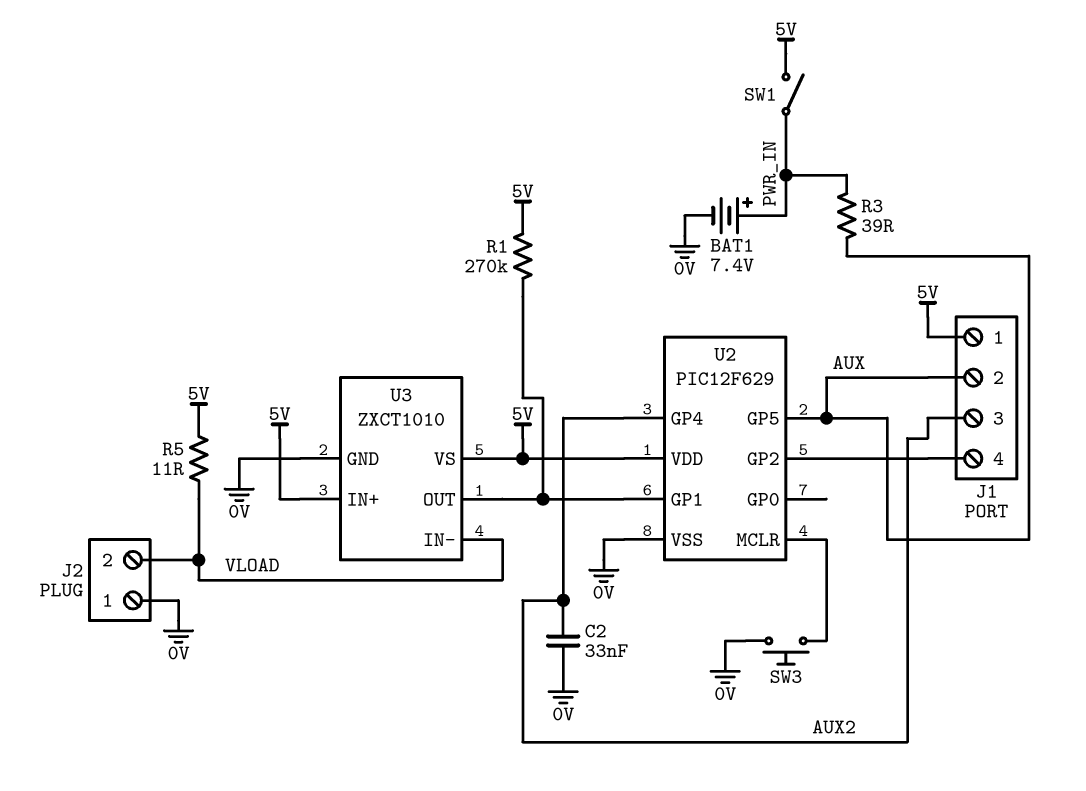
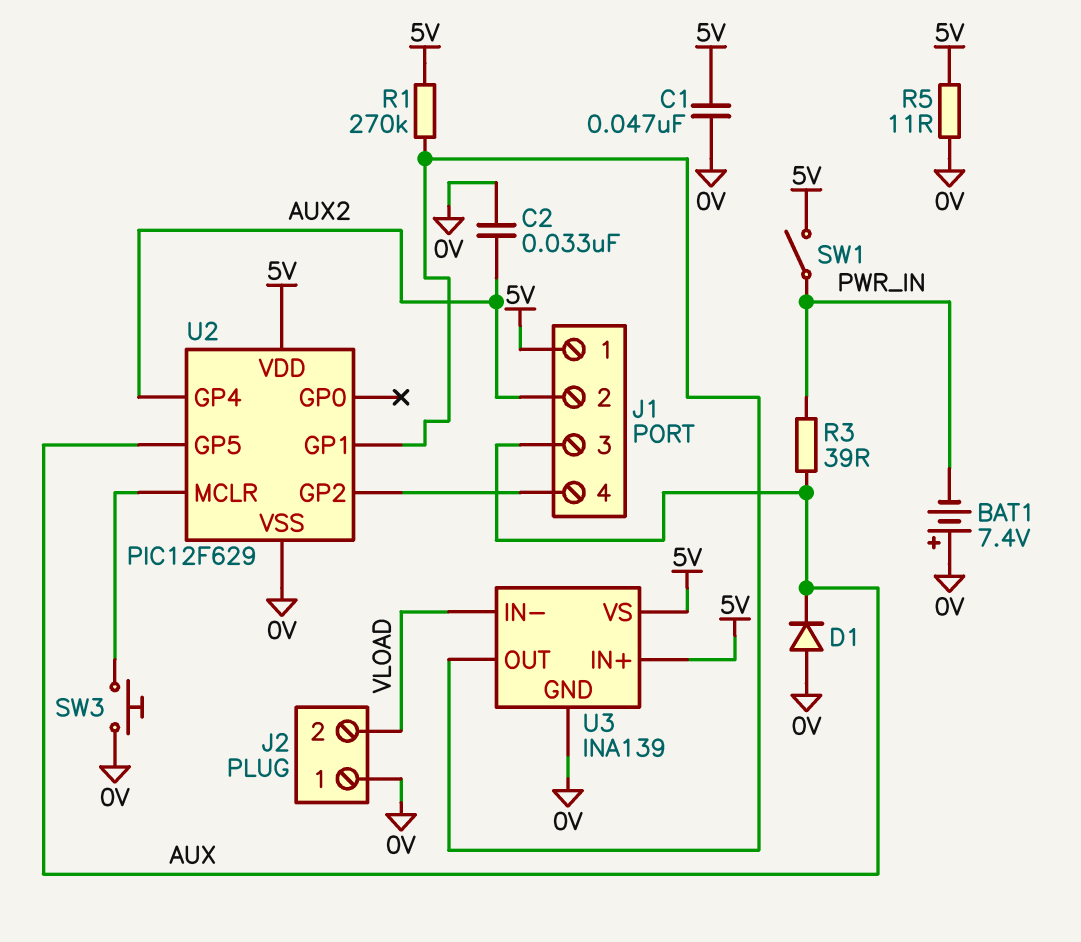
BAT1: 7.4V (plus PWR_IN, minus 0V) -> 7.4V (plus 0V, minus PWR_IN)
C1: none -> 47nF (0V, 5V)
D1: none -> diode (A 0V, K AUX)
J1 pin 2: AUX -> AUX2
J1 pin 3: AUX2 -> AUX
R5: 11 (5V, VLOAD) -> 11 (0V, 5V)
U3: ZXCT1010 -> INA139

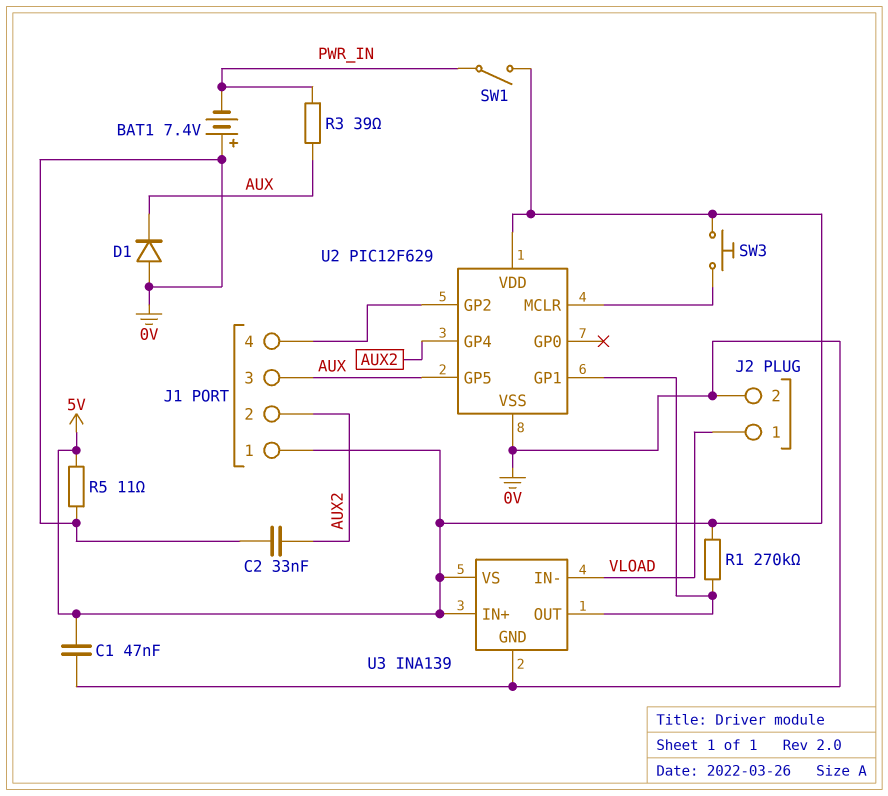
J2 pin 1: 0V -> VLOAD
J2 pin 2: VLOAD -> 0V
SW3: button (0V, U2/MCLR) -> button (5V, U2/MCLR)

